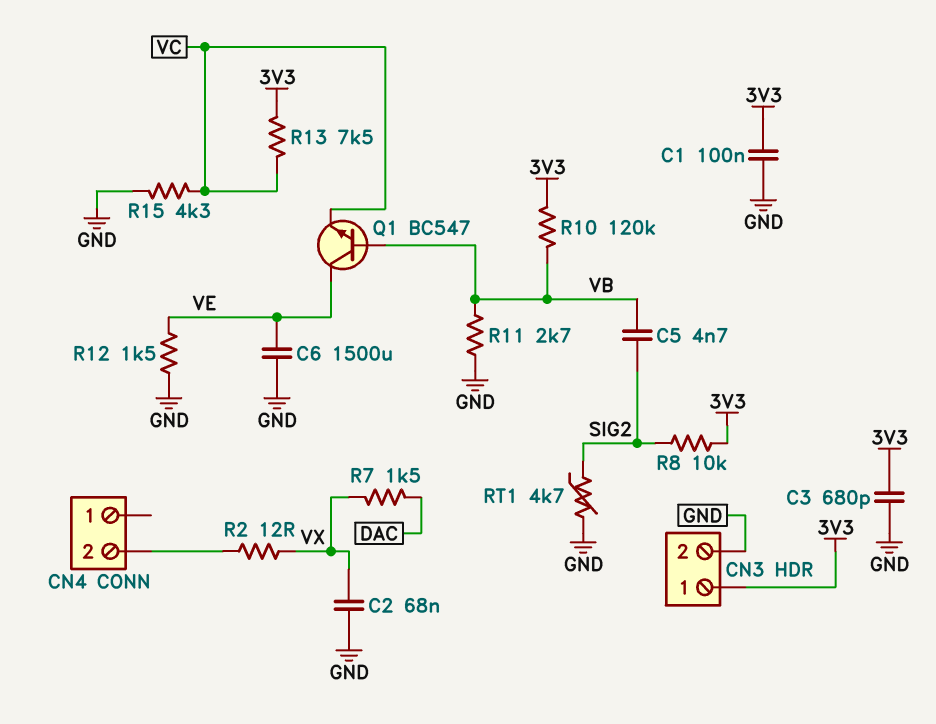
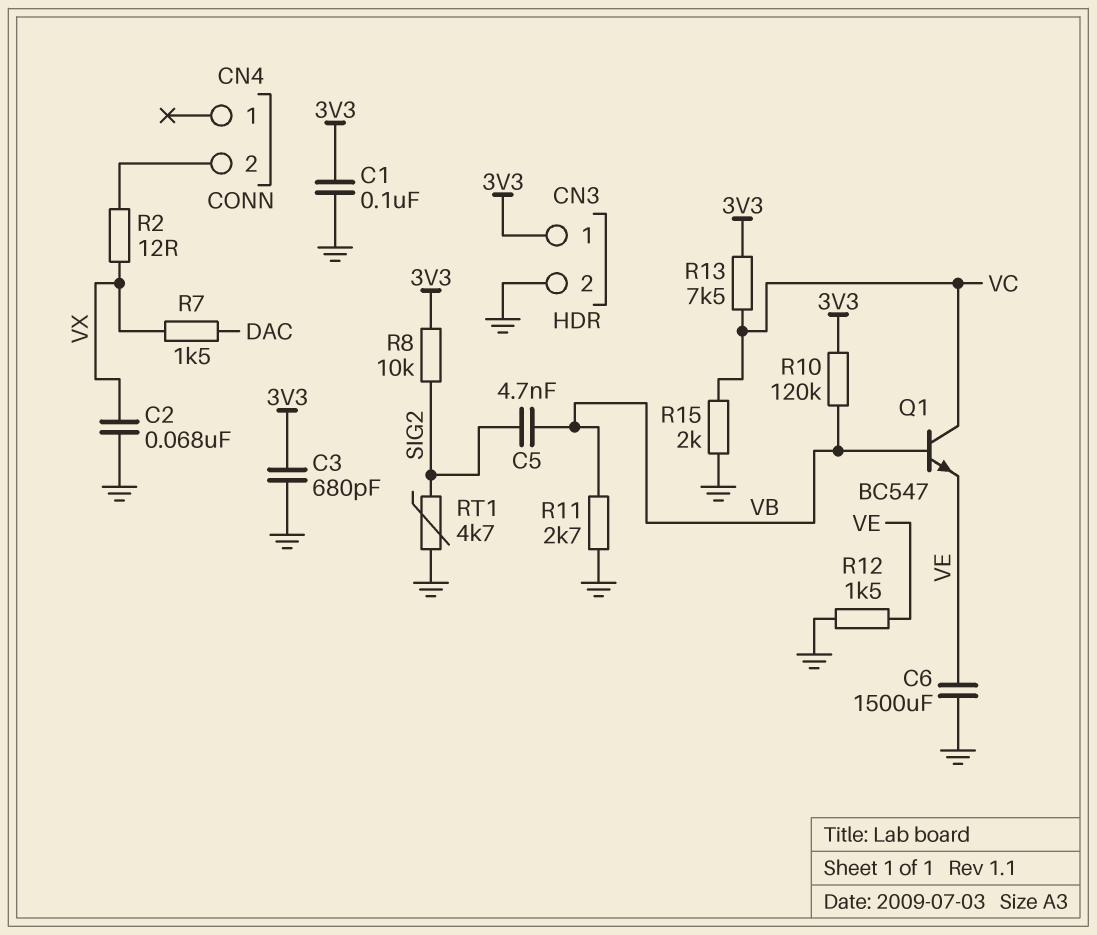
Q1: NPN BC547 (B VB, C VE, E VC) -> NPN BC547 (B VB, C VC, E VE)
R15: 4.3k (GND, VC) -> 2k (GND, VC)

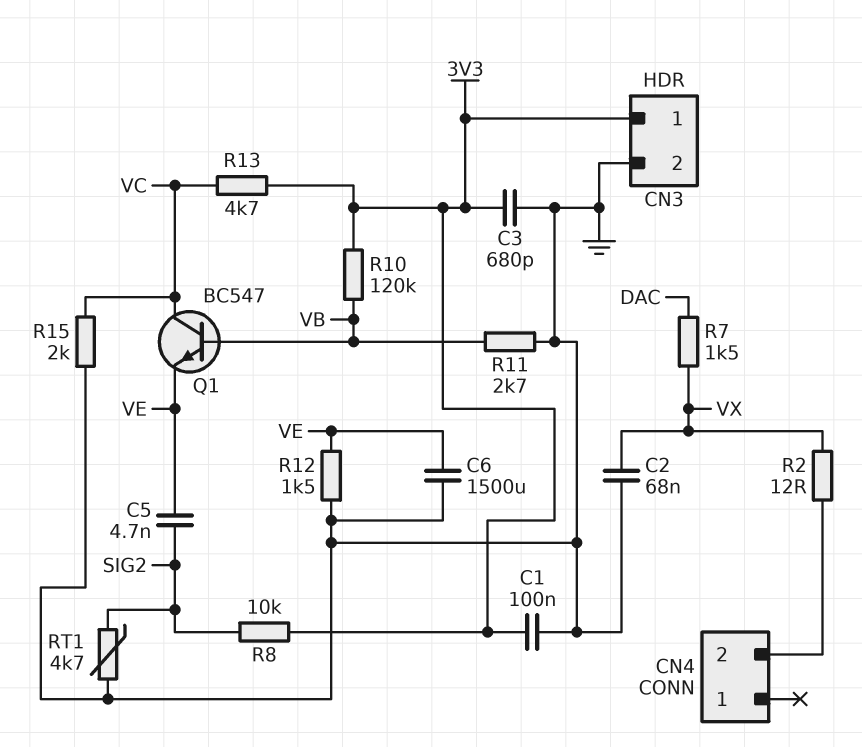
C5: 4.7nF (SIG2, VB) -> 4.7nF (SIG2, VE)
R13: 7.5k (3V3, VC) -> 4.7k (3V3, VC)

